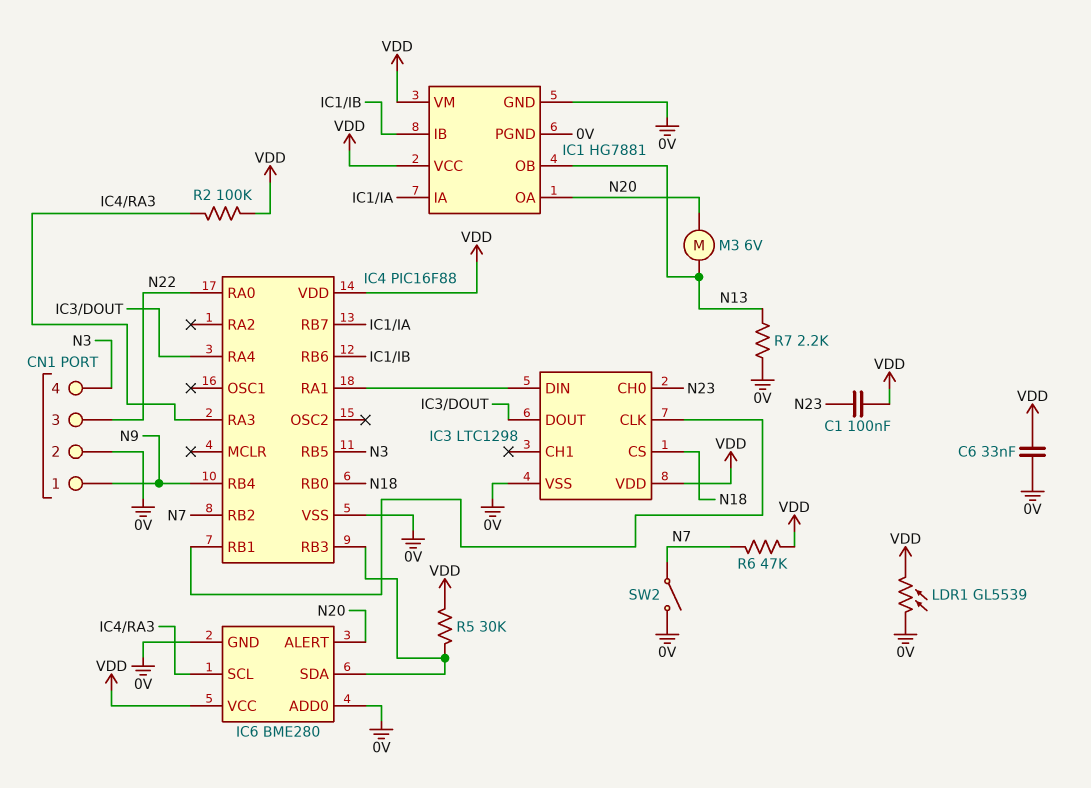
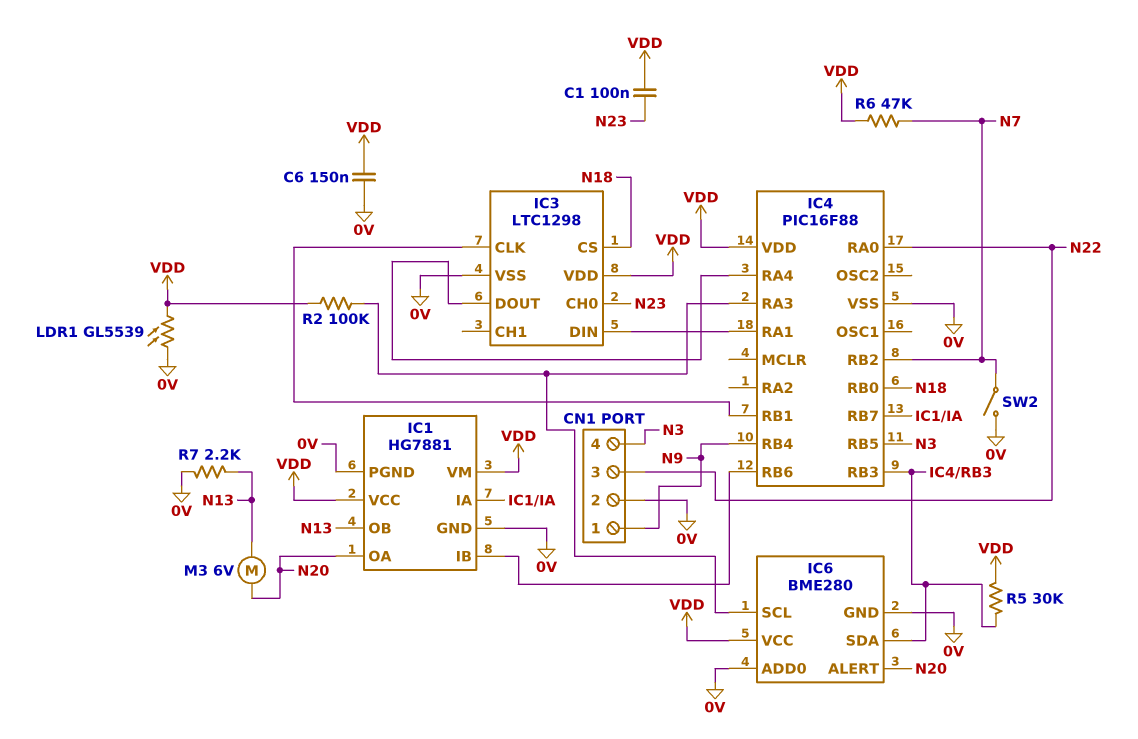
C6: 33nF (0V, VDD) -> 150nF (0V, VDD)

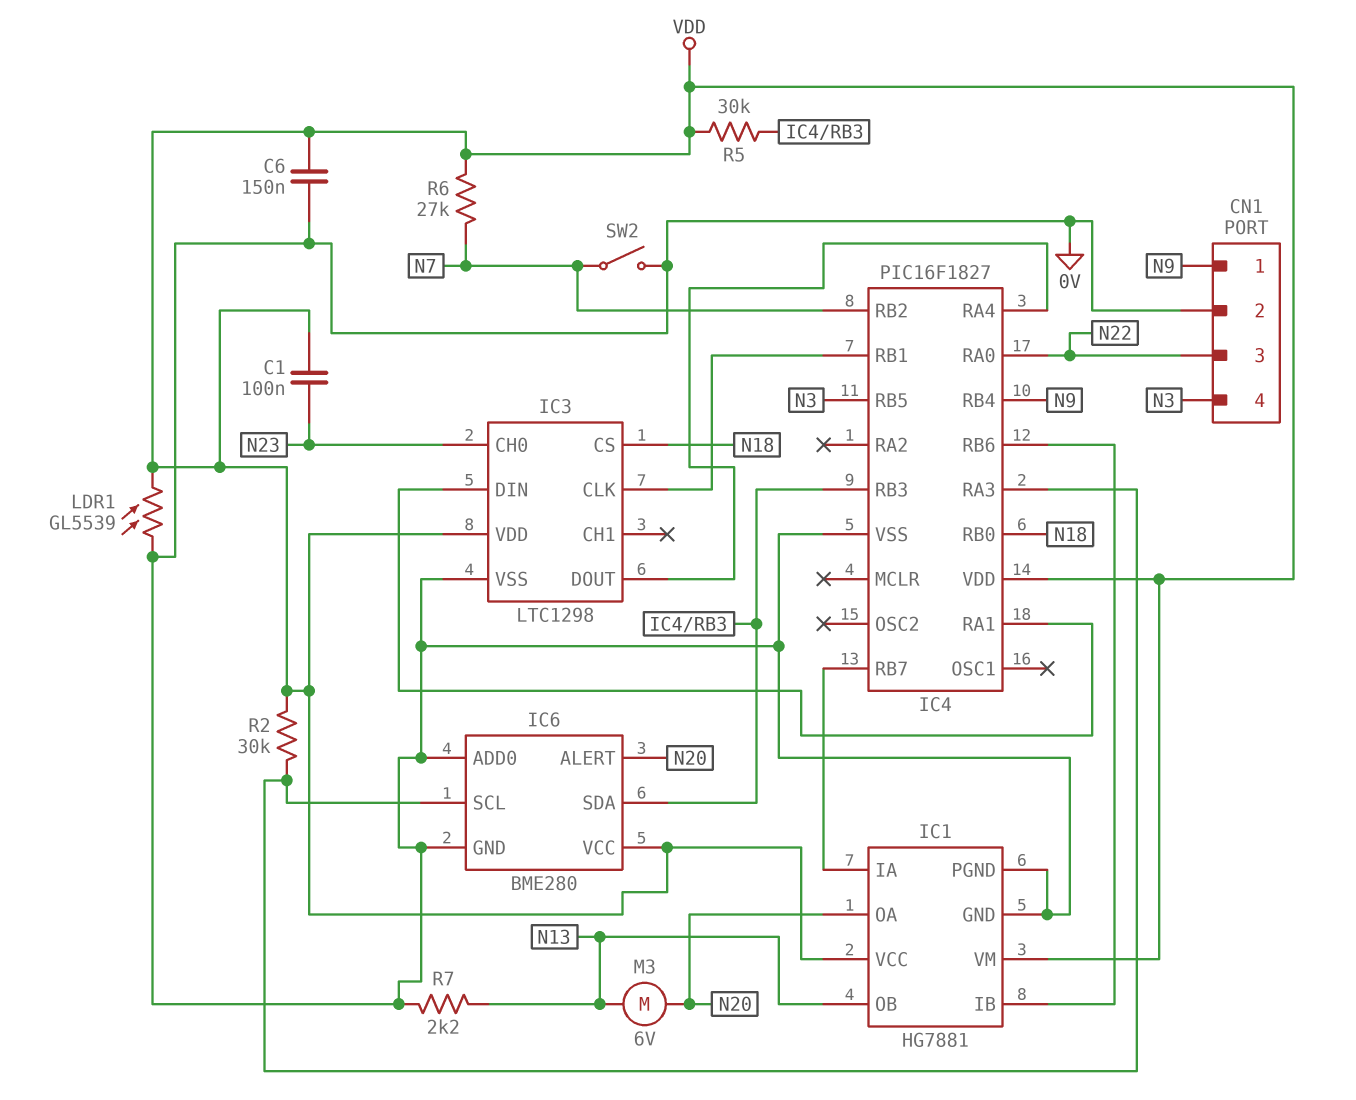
IC4: PIC16F88 -> PIC16F1827
R2: 100k (IC4/RA3, VDD) -> 30k (IC4/RA3, VDD)
R6: 47k (N7, VDD) -> 27k (N7, VDD)

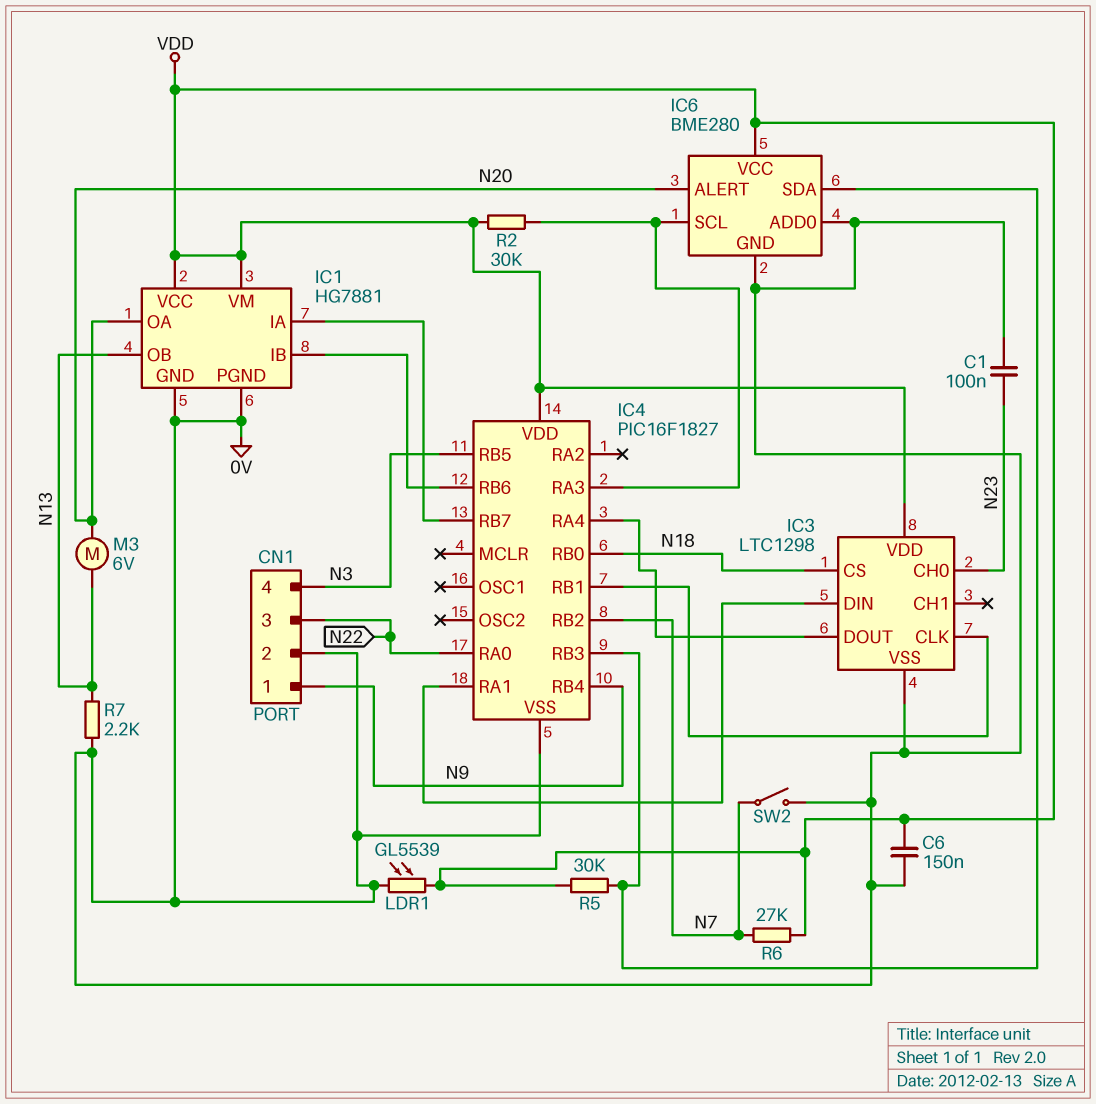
C1: 100nF (N23, VDD) -> 100nF (0V, N23)

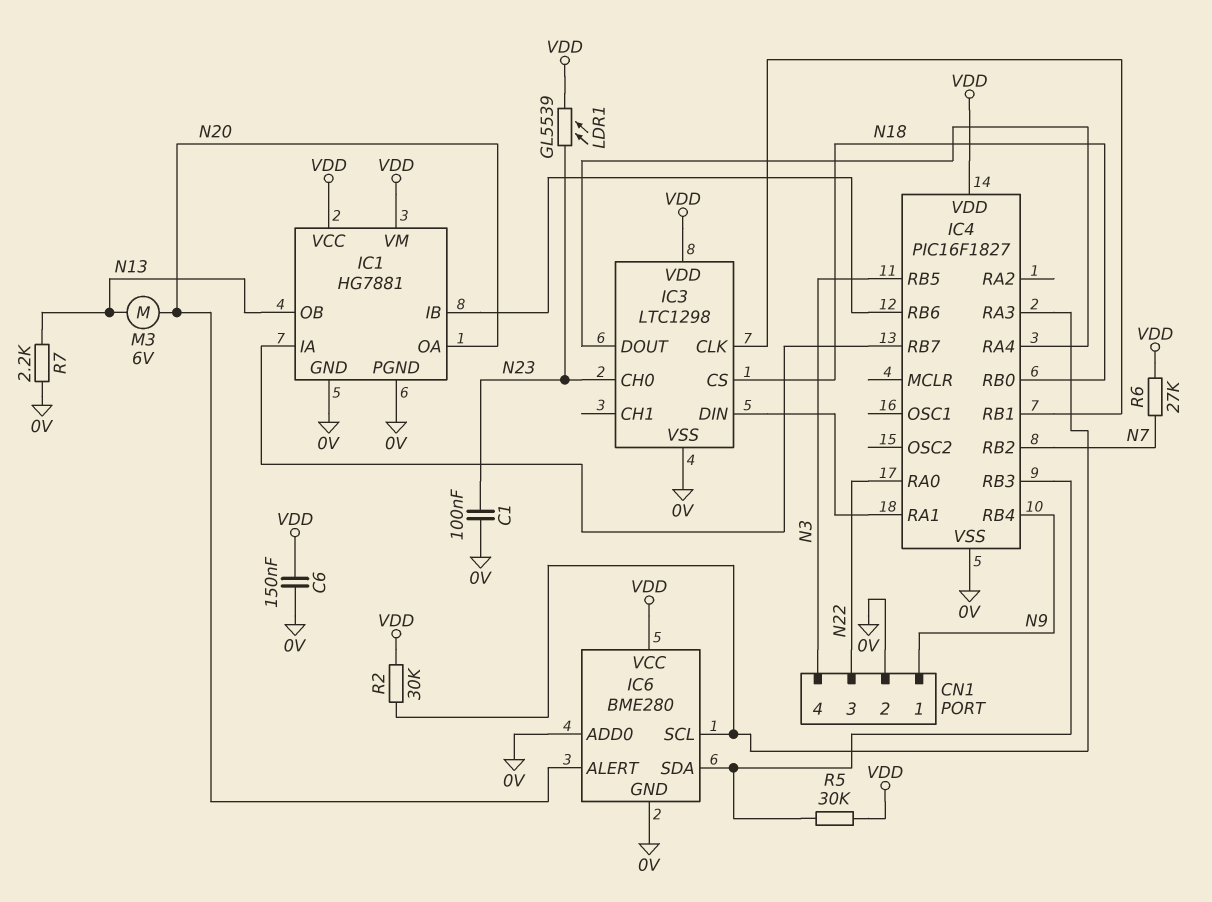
LDR1: GL5539 (0V, VDD) -> GL5539 (N23, VDD)
SW2: switch (0V, N7) -> none

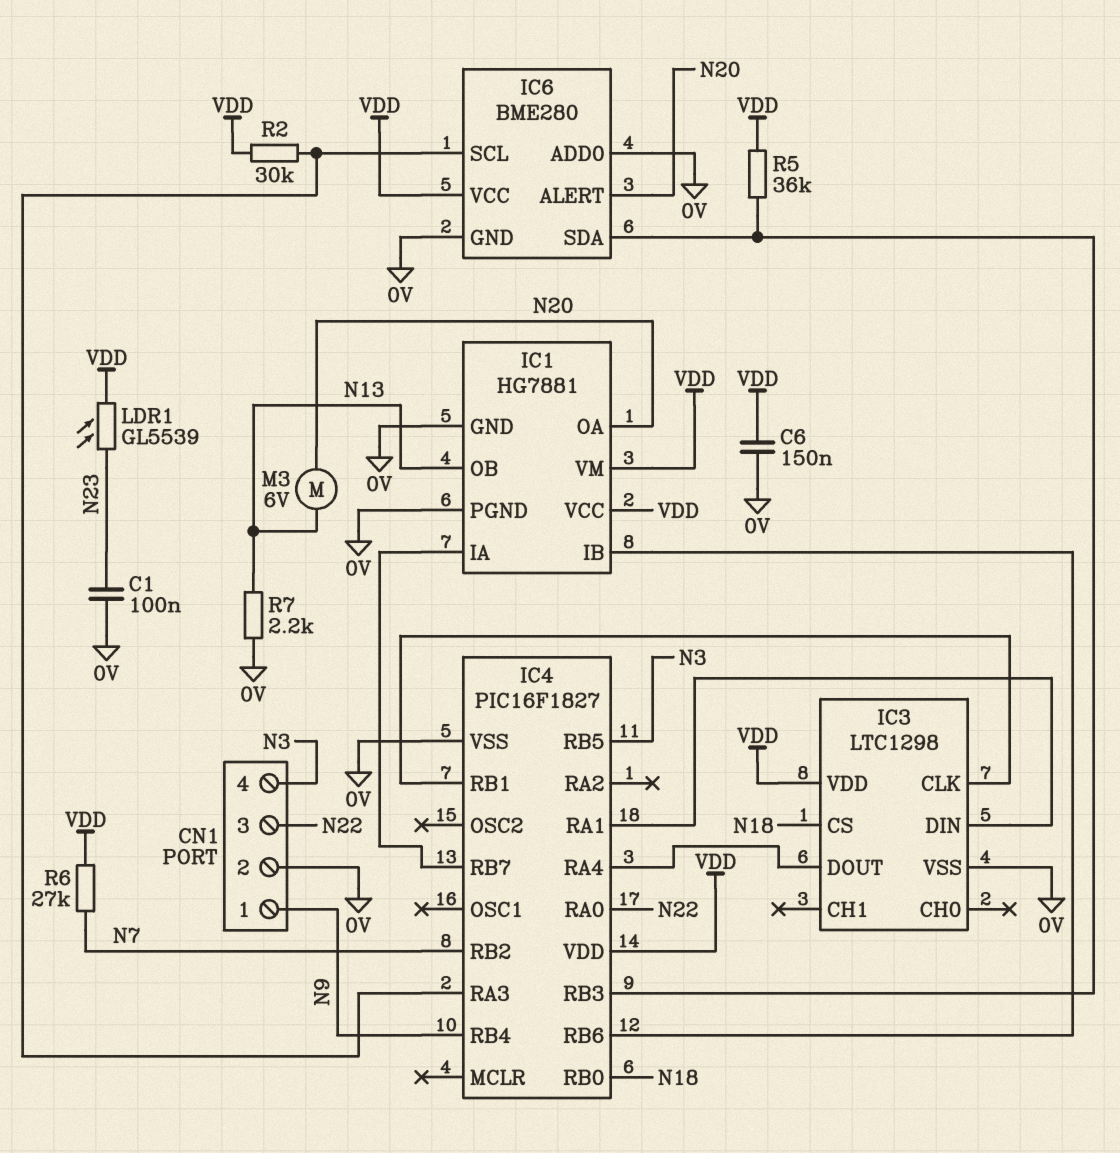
IC3 pin CH0: N23 -> none
R5: 30k (IC4/RB3, VDD) -> 36k (IC4/RB3, VDD)

